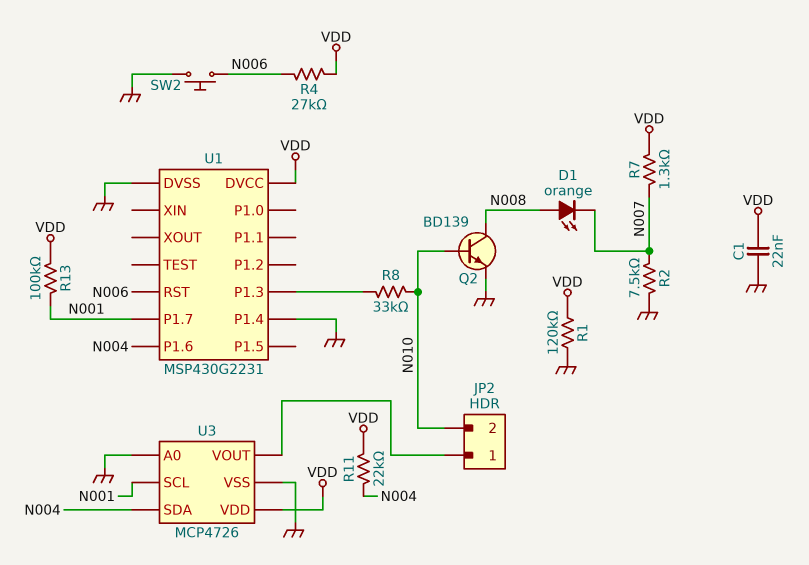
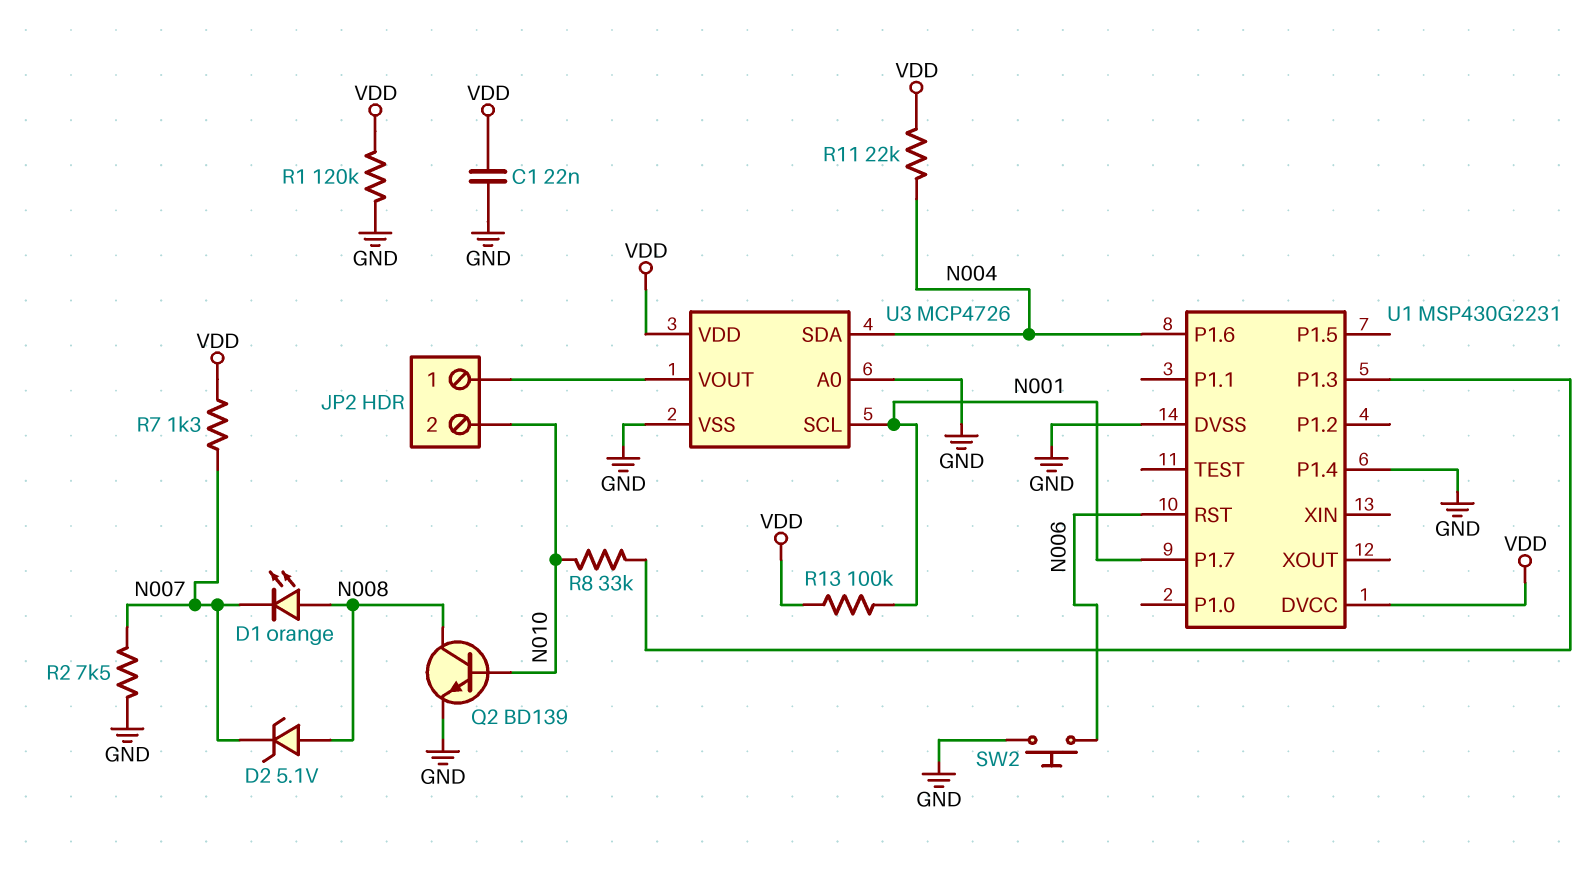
D2: none -> zener 5.1V (A N008, K N007)
R4: 27k (N006, VDD) -> none

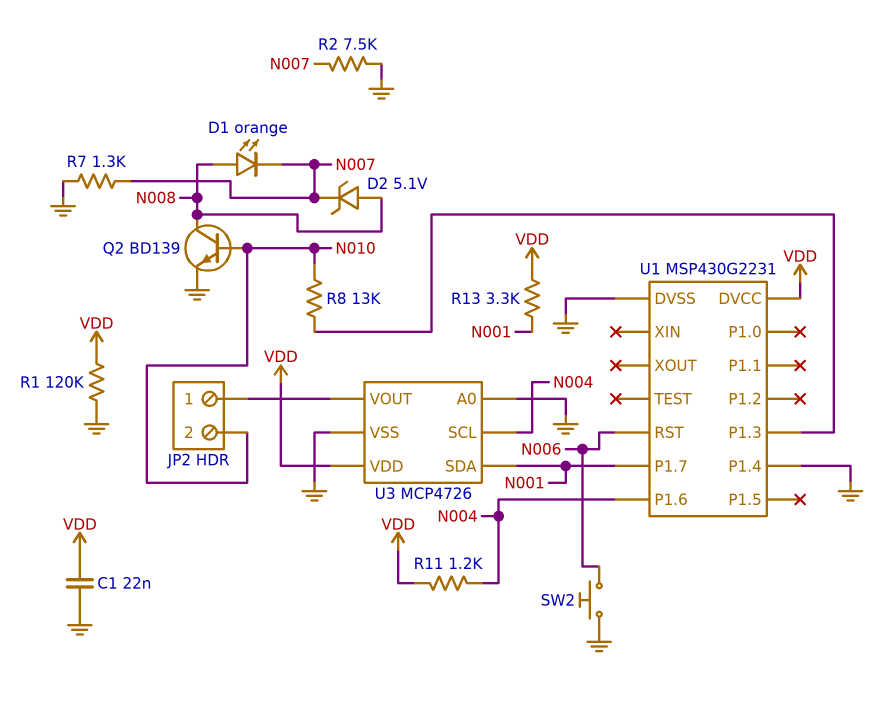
R7: 1.3k (N007, VDD) -> 1.3k (GND, N007)
R8: 33k (N010, U1/P1.3) -> 13k (N010, U1/P1.3)
R11: 22k (N004, VDD) -> 1.2k (N004, VDD)
R13: 100k (N001, VDD) -> 3.3k (N001, VDD)
U3 pin SCL: N001 -> N004
U3 pin SDA: N004 -> N001

